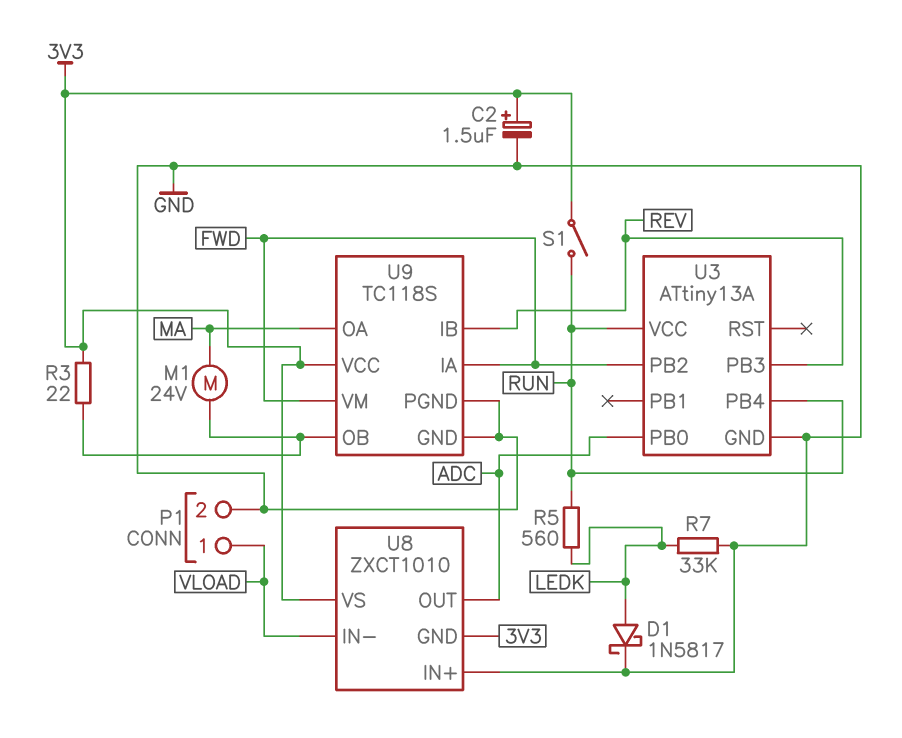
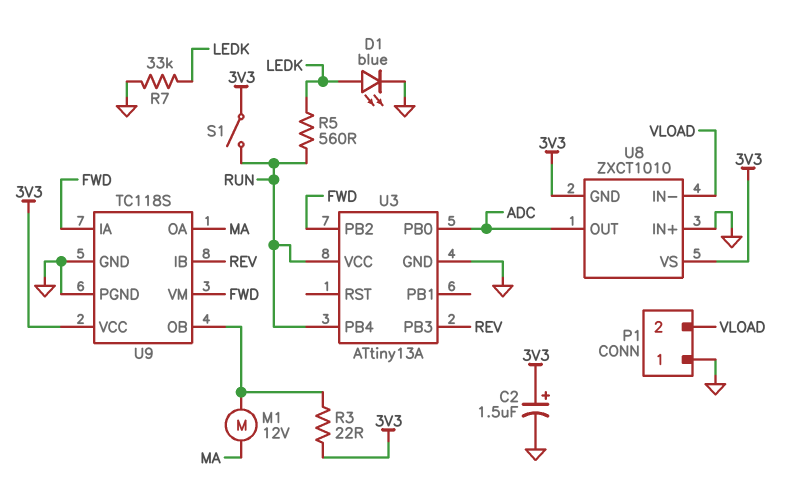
D1: schottky 1N5817 (A LEDK, K GND) -> LED blue (A LEDK, K GND)
M1: motor 24V (MA, U9/OB) -> motor 12V (MA, U9/OB)
P1 pin 1: VLOAD -> GND
P1 pin 2: GND -> VLOAD

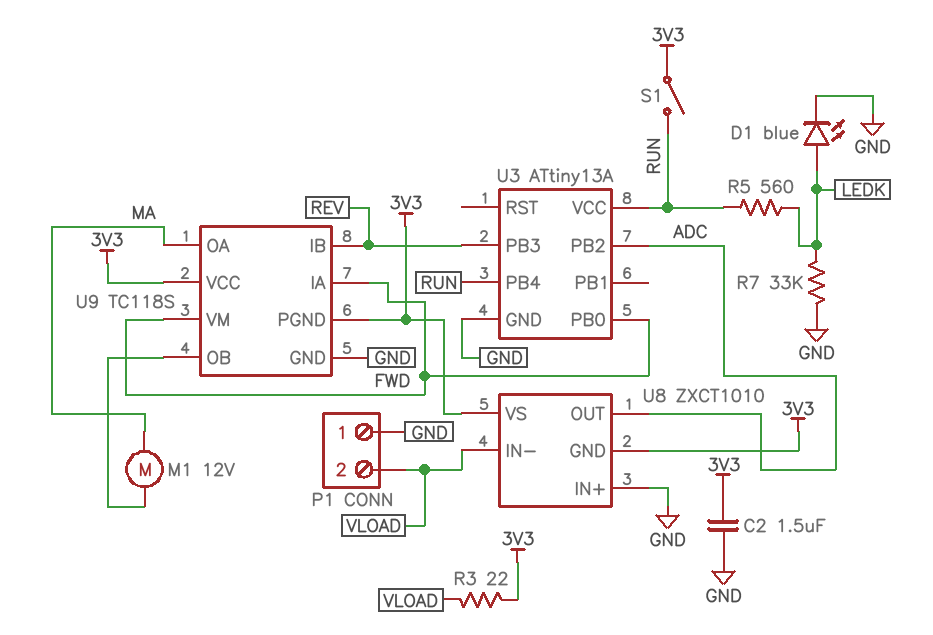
C2: 1.5uF (plus 3V3, minus GND) -> 1.5uF (3V3, GND)
R3: 22 (3V3, U9/OB) -> 22 (3V3, VLOAD)
U3 pin PB0: ADC -> FWD
U3 pin PB2: FWD -> ADC
U9 pin PGND: GND -> 3V3

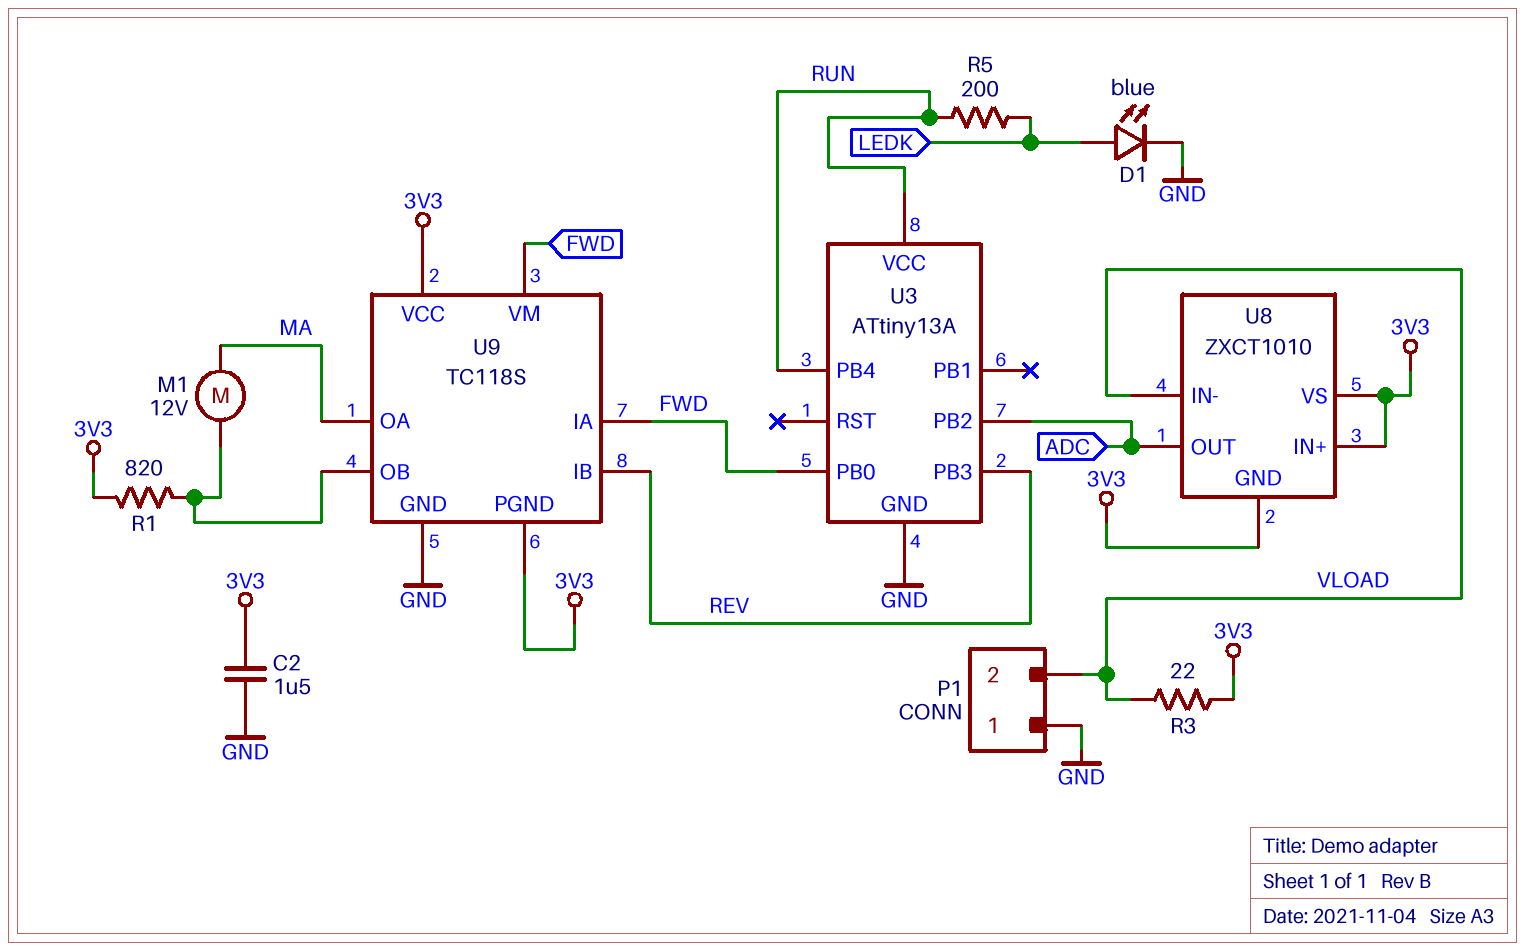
R1: none -> 820 (3V3, U9/OB)
R5: 560 (LEDK, RUN) -> 200 (LEDK, RUN)
R7: 33k (GND, LEDK) -> none
S1: switch (3V3, RUN) -> none
U8 pin IN+: GND -> 3V3

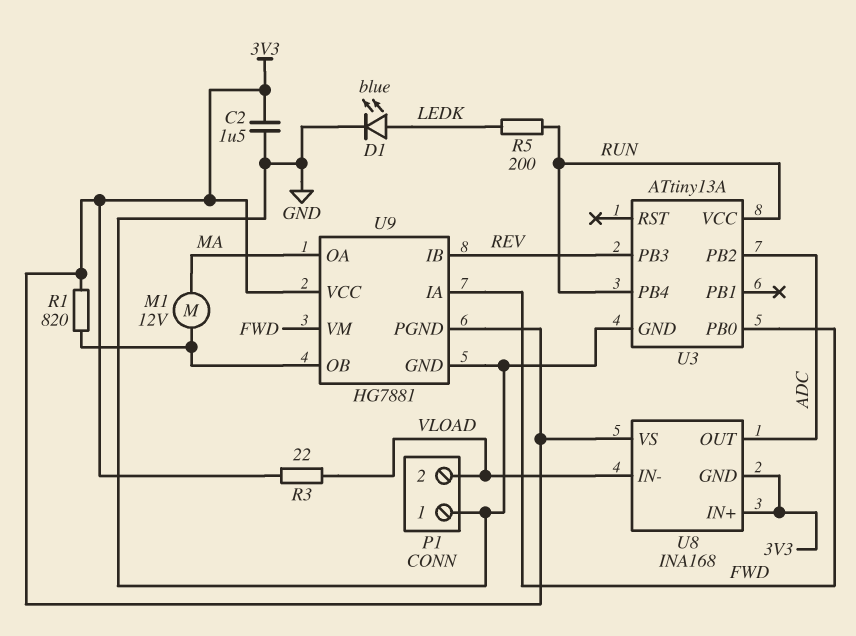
U8: ZXCT1010 -> INA168
U9: TC118S -> HG7881

